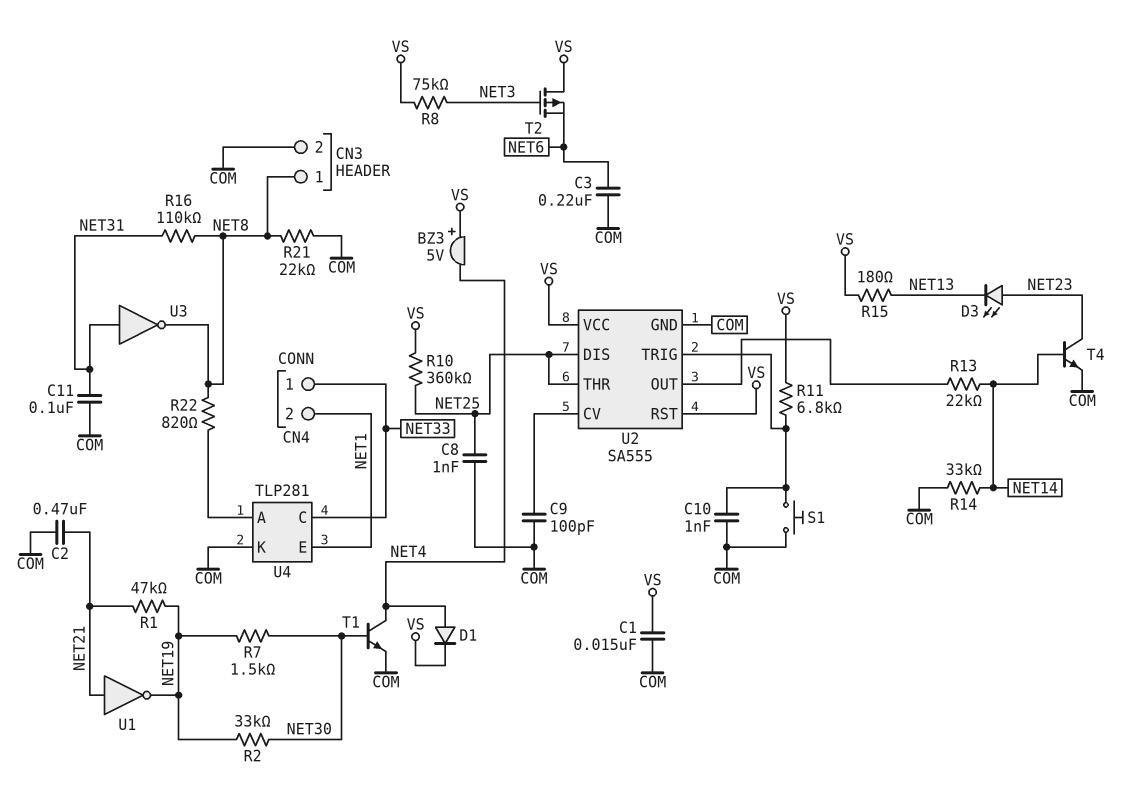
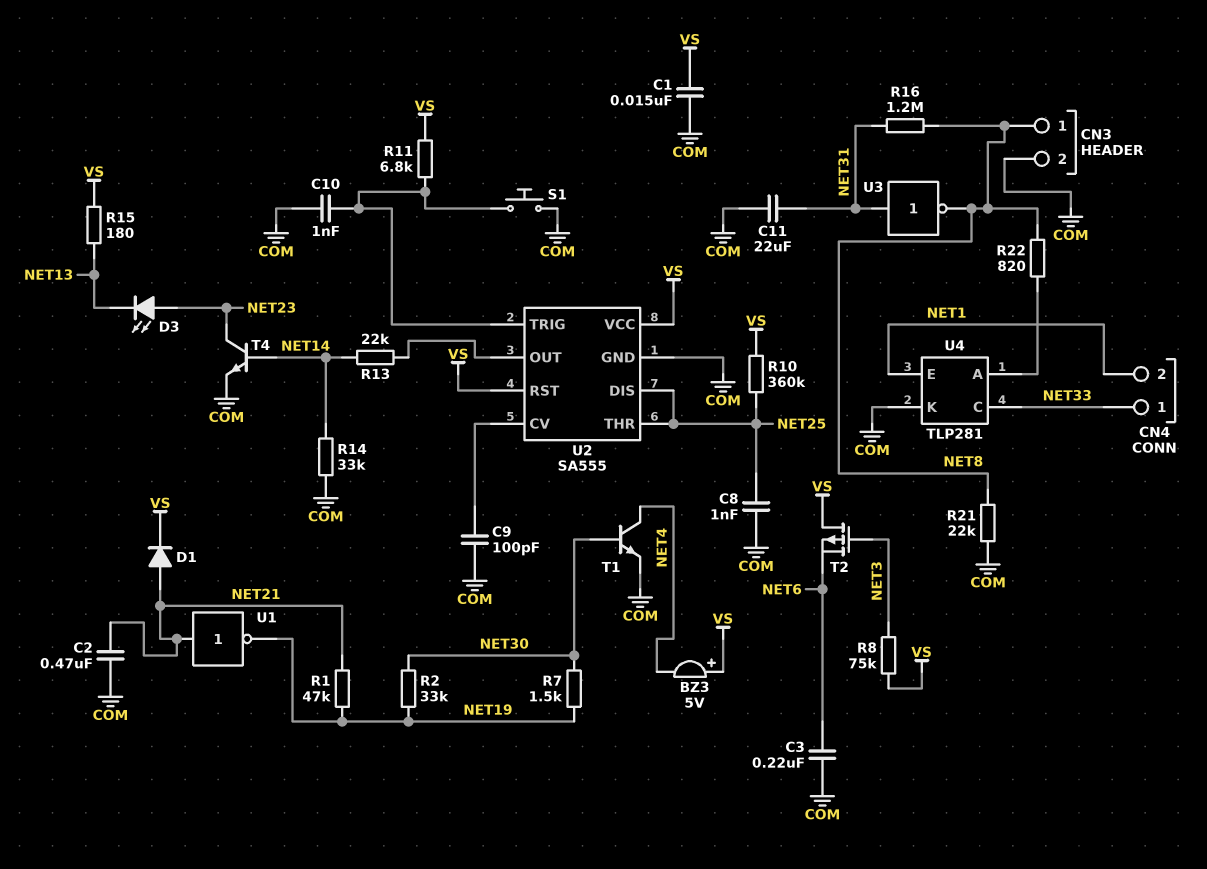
C11: 100nF (COM, NET31) -> 22uF (COM, NET31)
D1: diode (A NET4, K VS) -> diode (A NET21, K VS)
R16: 110k (NET8, NET31) -> 1.2M (NET8, NET31)

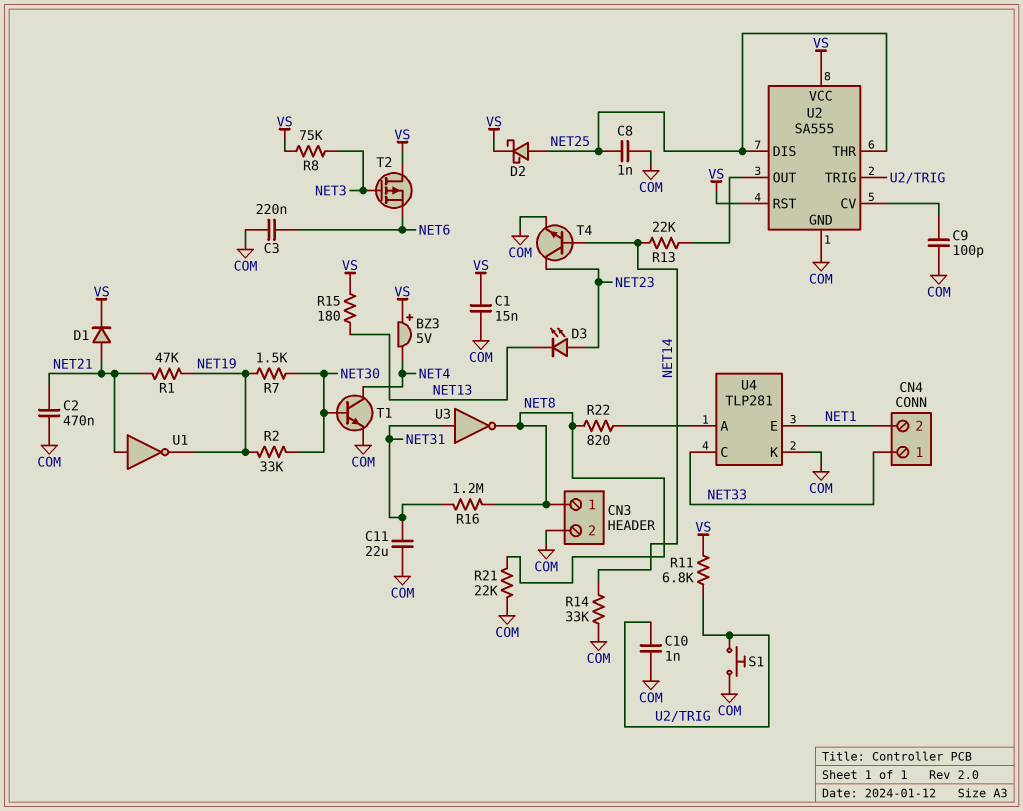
D2: none -> schottky (A NET25, K VS)
R10: 360k (NET25, VS) -> none

